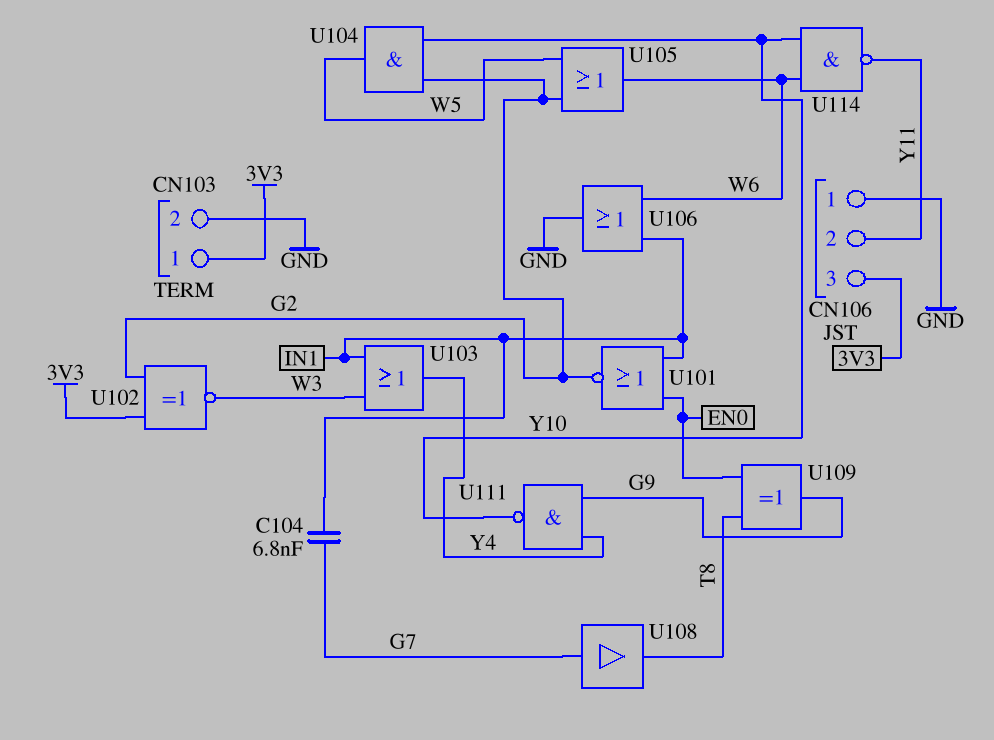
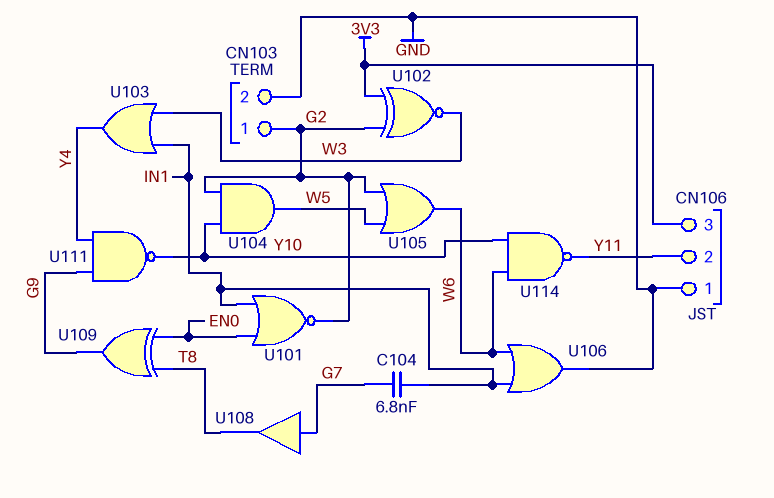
CN103 pin 1: 3V3 -> G2

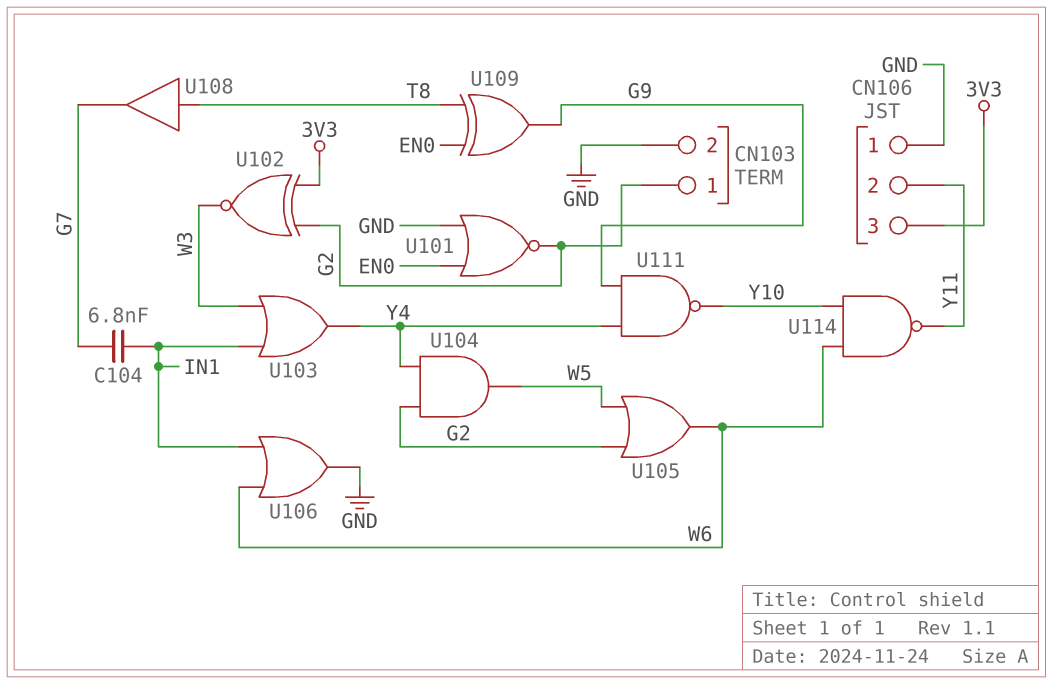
U101: NOR (in EN0, in IN1, out G2) -> NOR (in EN0, in GND, out G2)
U104: AND (in G2, in Y10, out W5) -> AND (in G2, in Y4, out W5)
U108: buffer (in G7, out T8) -> buffer (in T8, out G7)

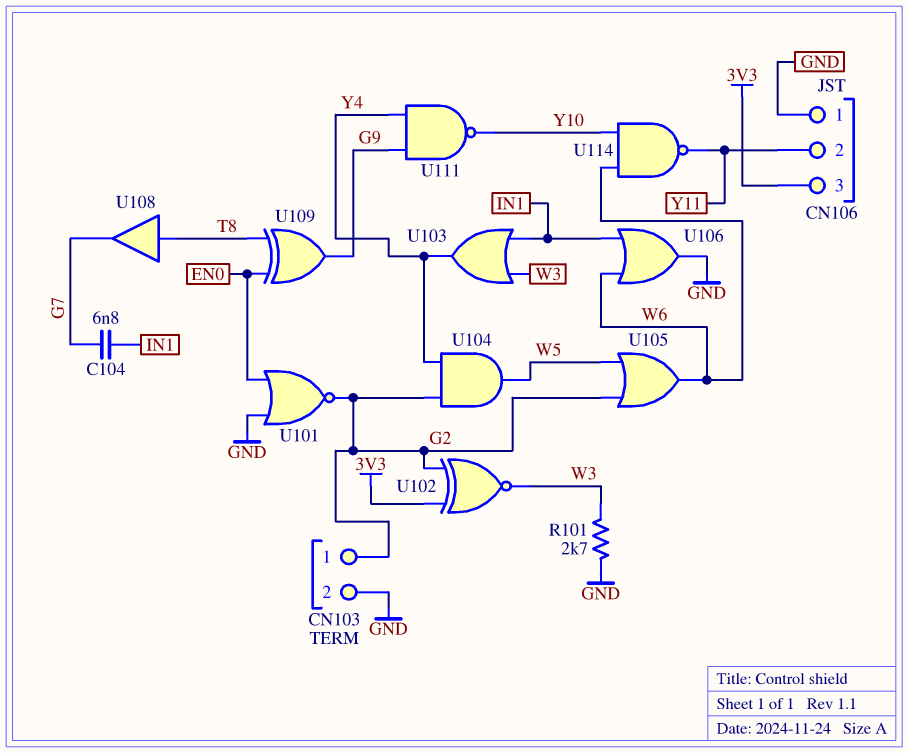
R101: none -> 2.7k (GND, W3)

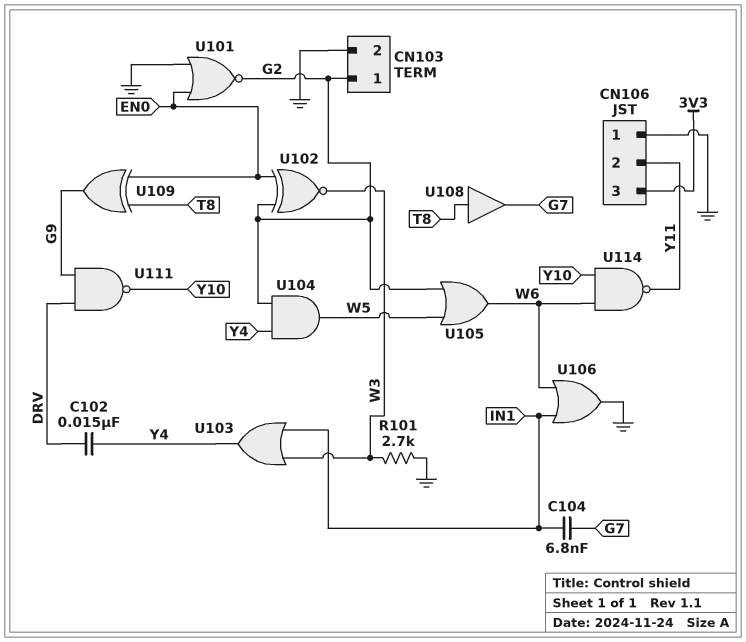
C102: none -> 15nF (DRV, Y4)
U102: XNOR (in 3V3, in G2, out W3) -> XNOR (in EN0, in G2, out W3)
U111: NAND (in G9, in Y4, out Y10) -> NAND (in DRV, in G9, out Y10)

